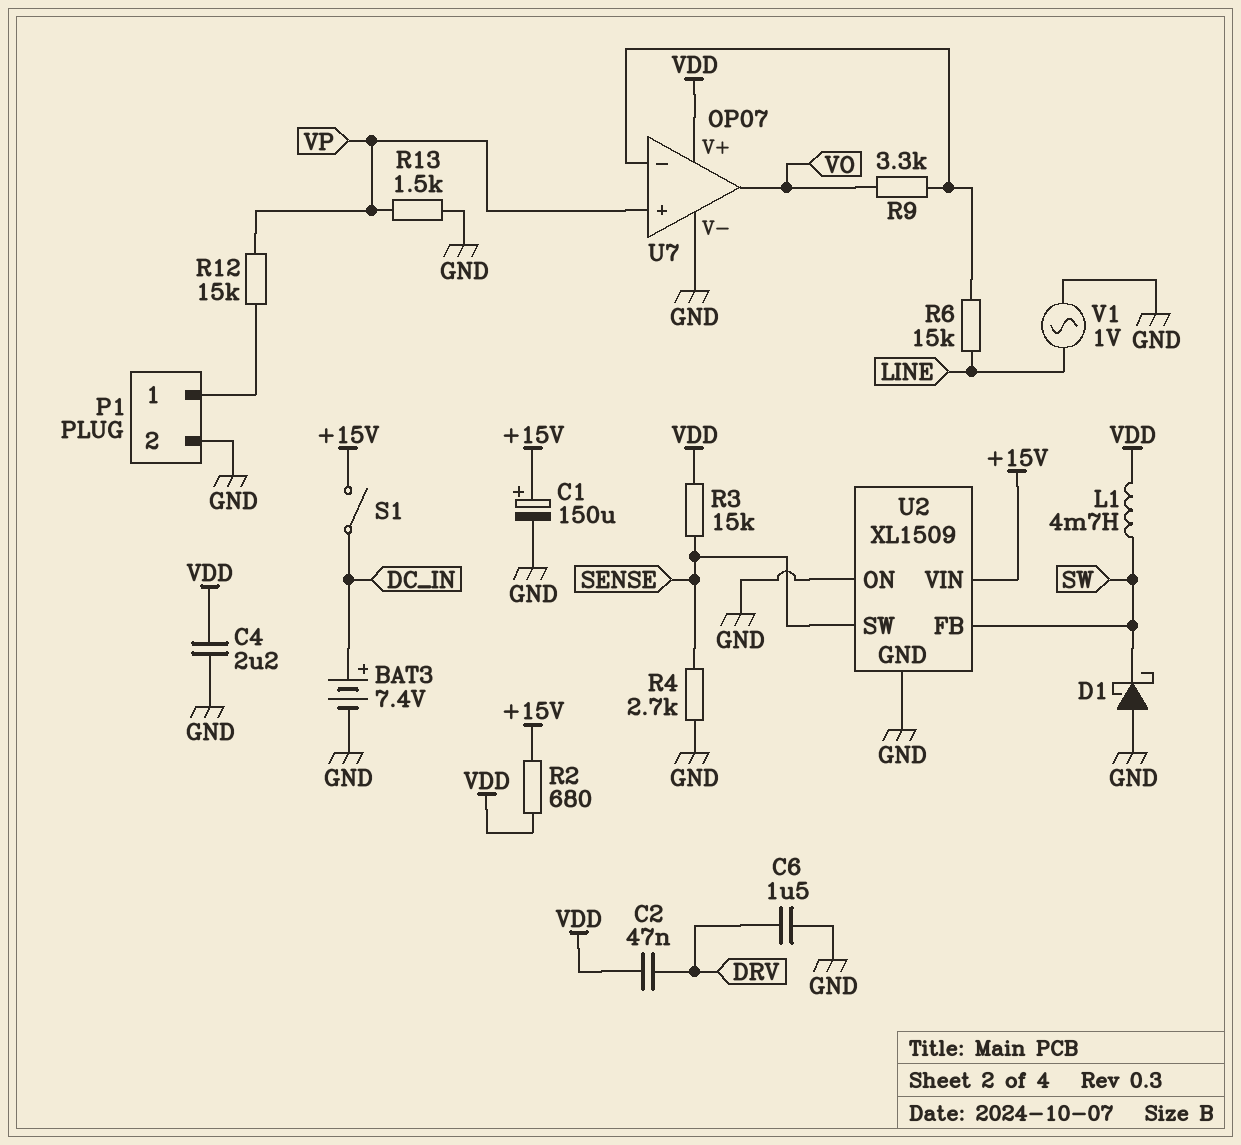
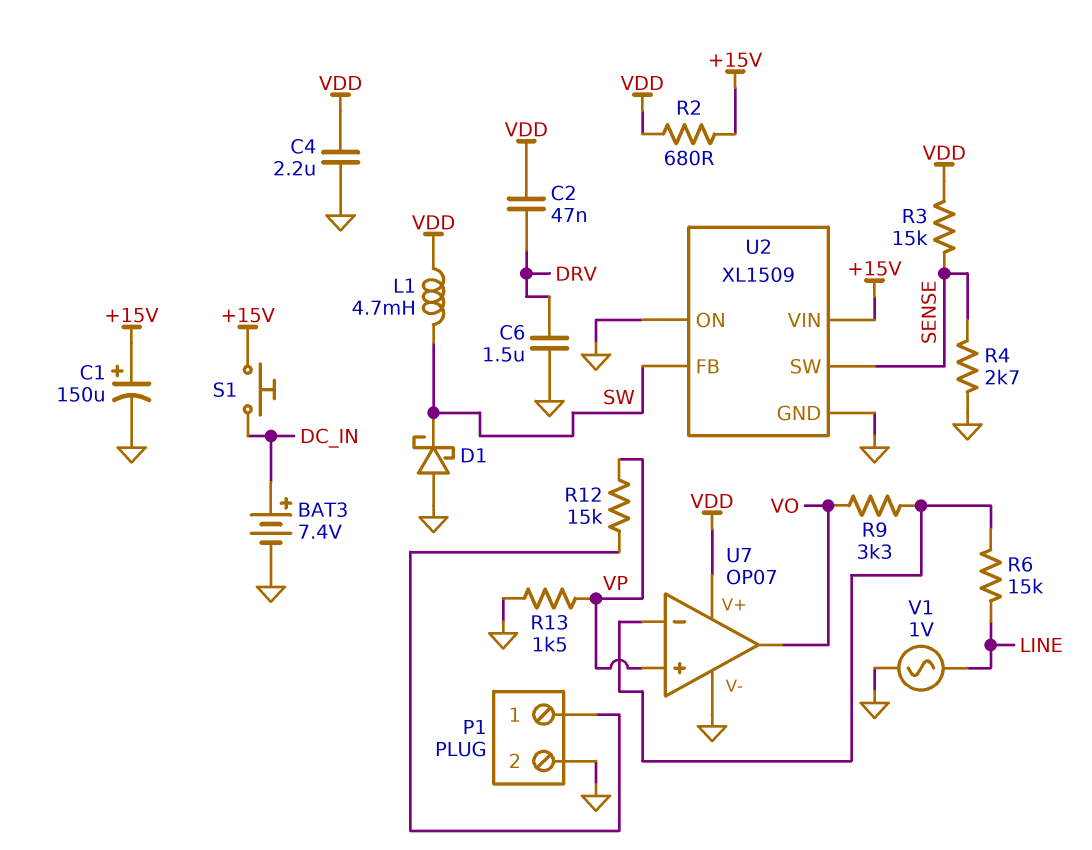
S1: switch (+15V, DC_IN) -> button (+15V, DC_IN)

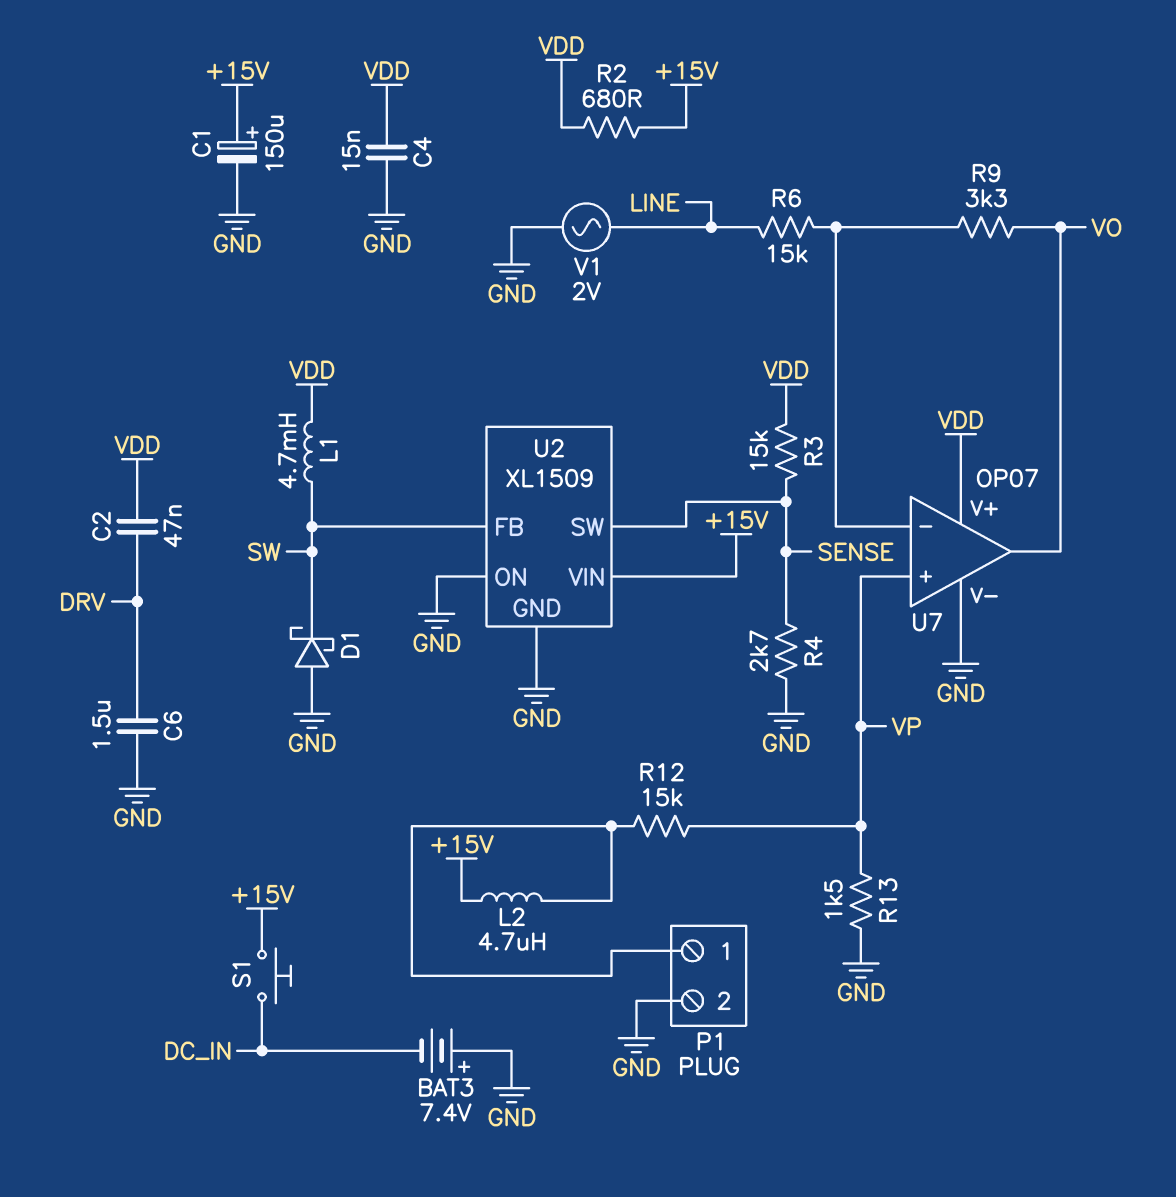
BAT3: 7.4V (plus DC_IN, minus GND) -> 7.4V (plus GND, minus DC_IN)
C4: 2.2uF (GND, VDD) -> 15nF (GND, VDD)
L2: none -> 4.7uH (+15V, P1/1)
V1: AC 1V (GND, LINE) -> AC 2V (GND, LINE)

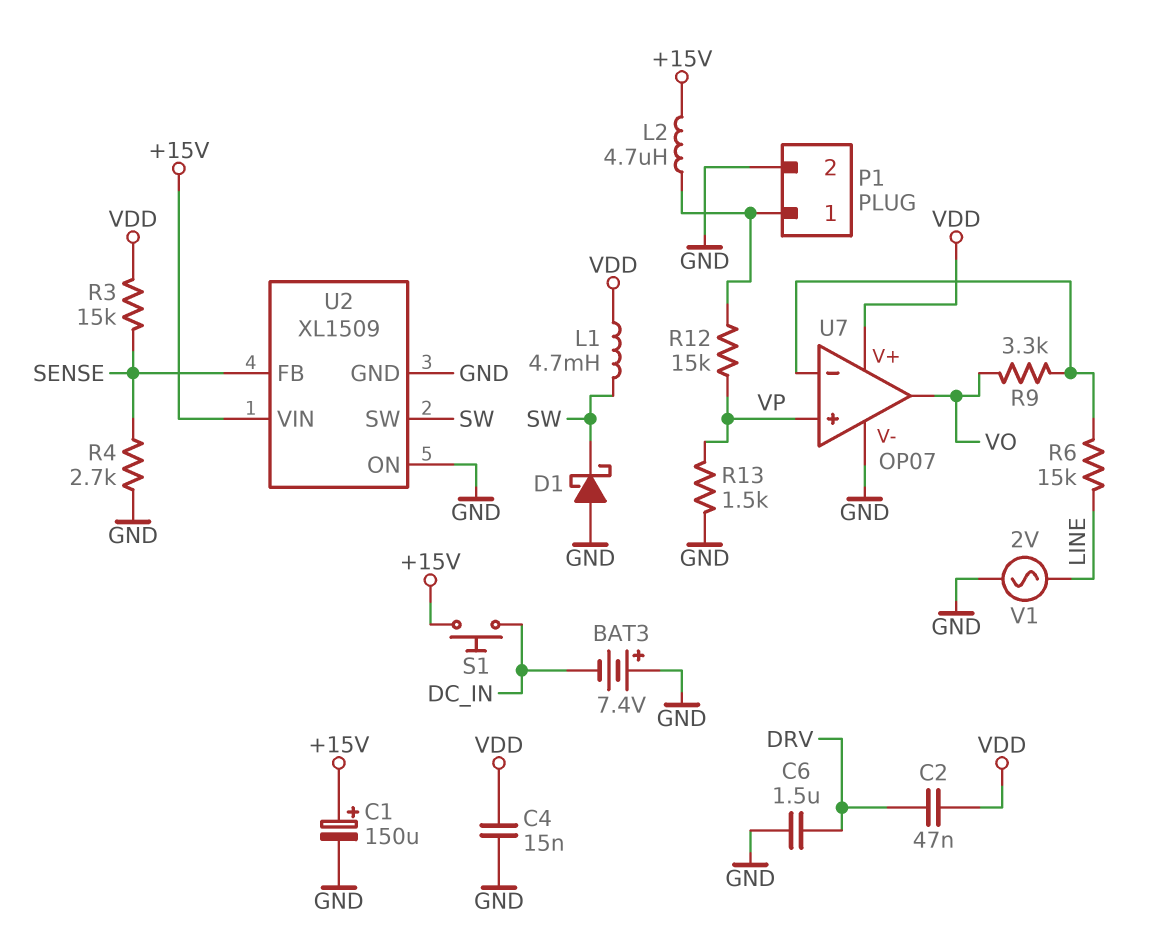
R2: 680 (+15V, VDD) -> none
U2 pin FB: SW -> SENSE
U2 pin SW: SENSE -> SW

